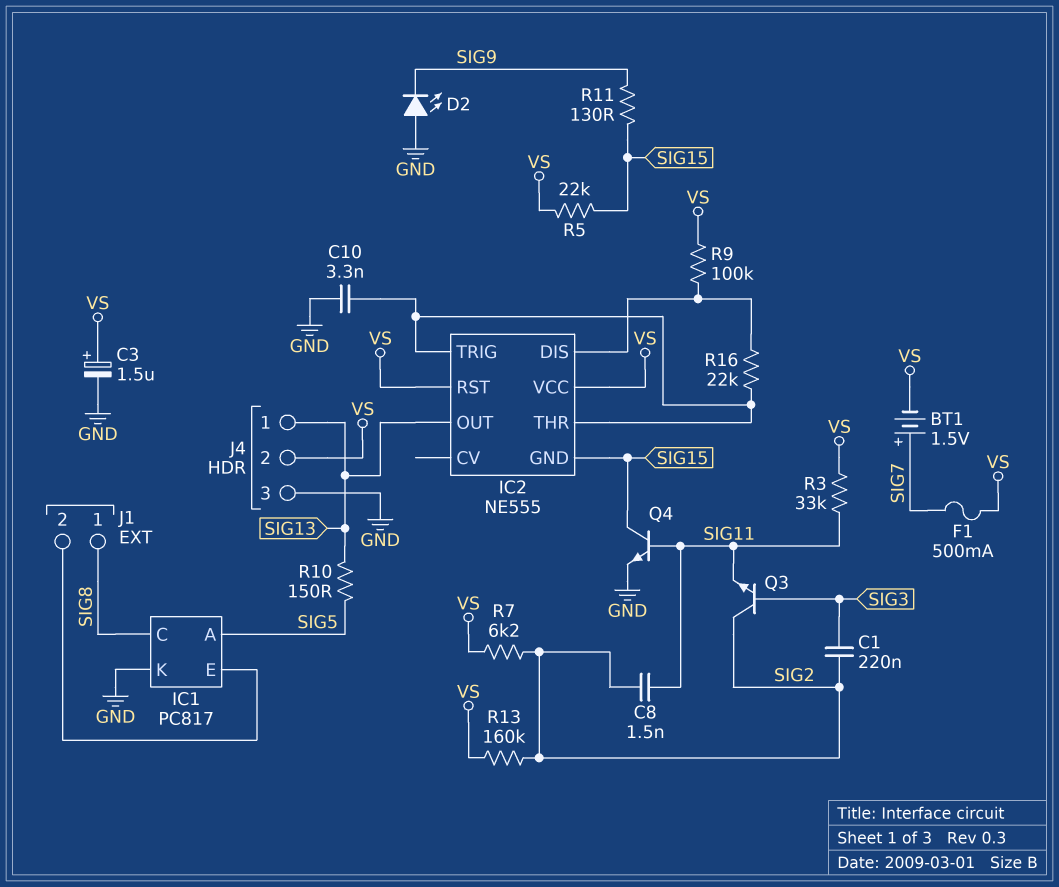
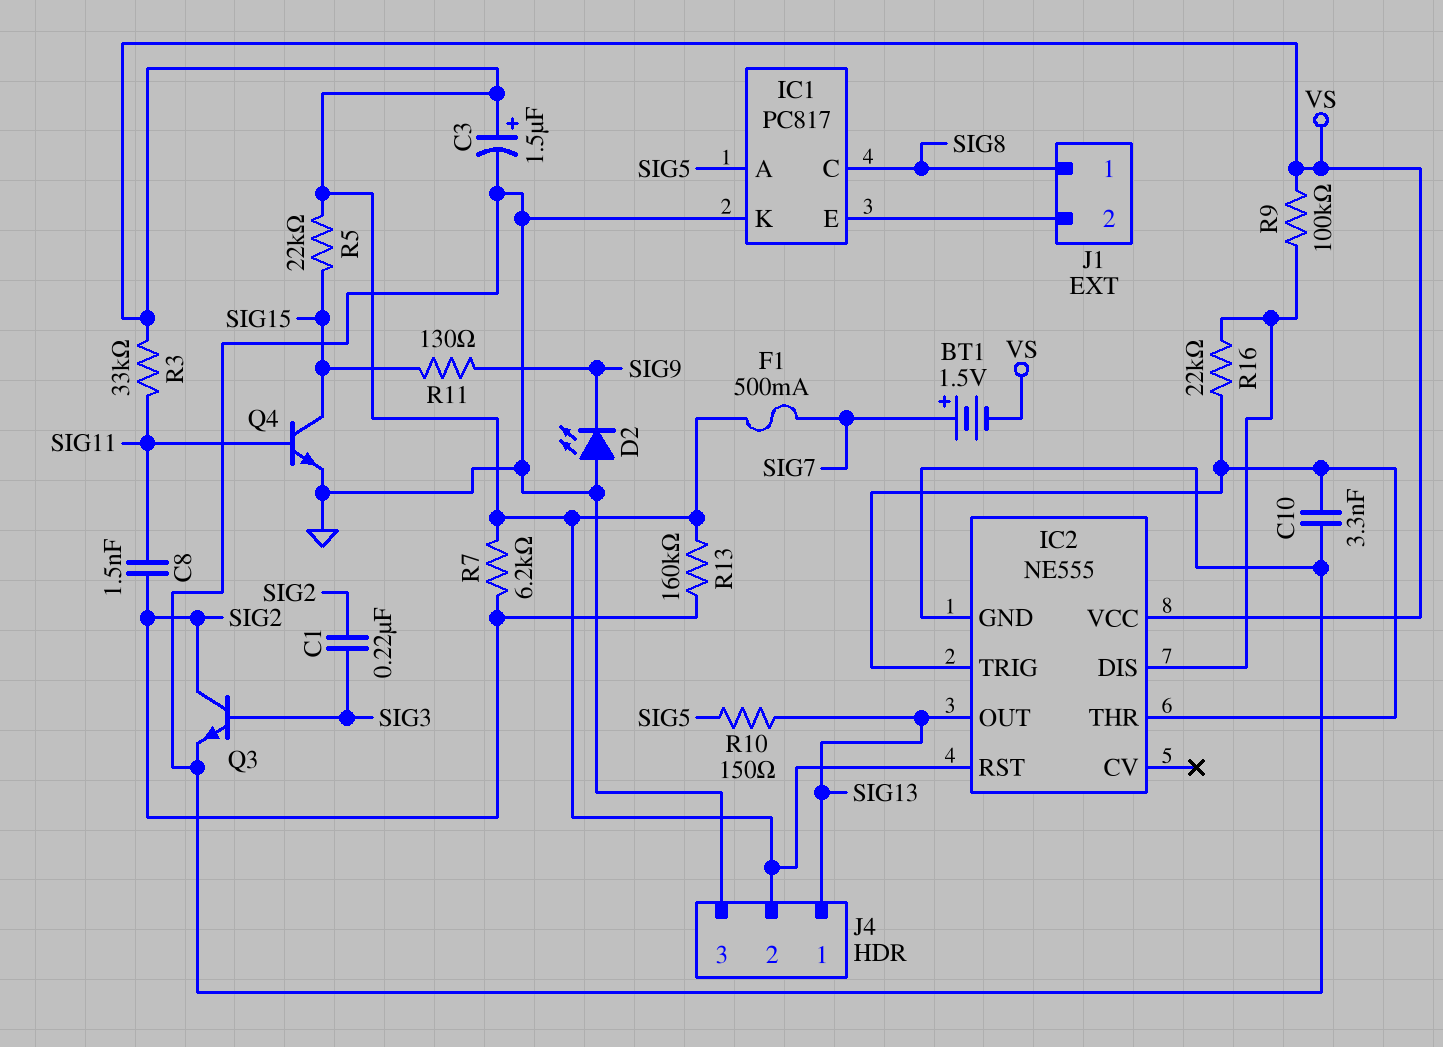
IC2 pin GND: SIG15 -> GND
Q3: NPN (B SIG3, C SIG2, E SIG11) -> NPN (B SIG3, C SIG2, E GND)

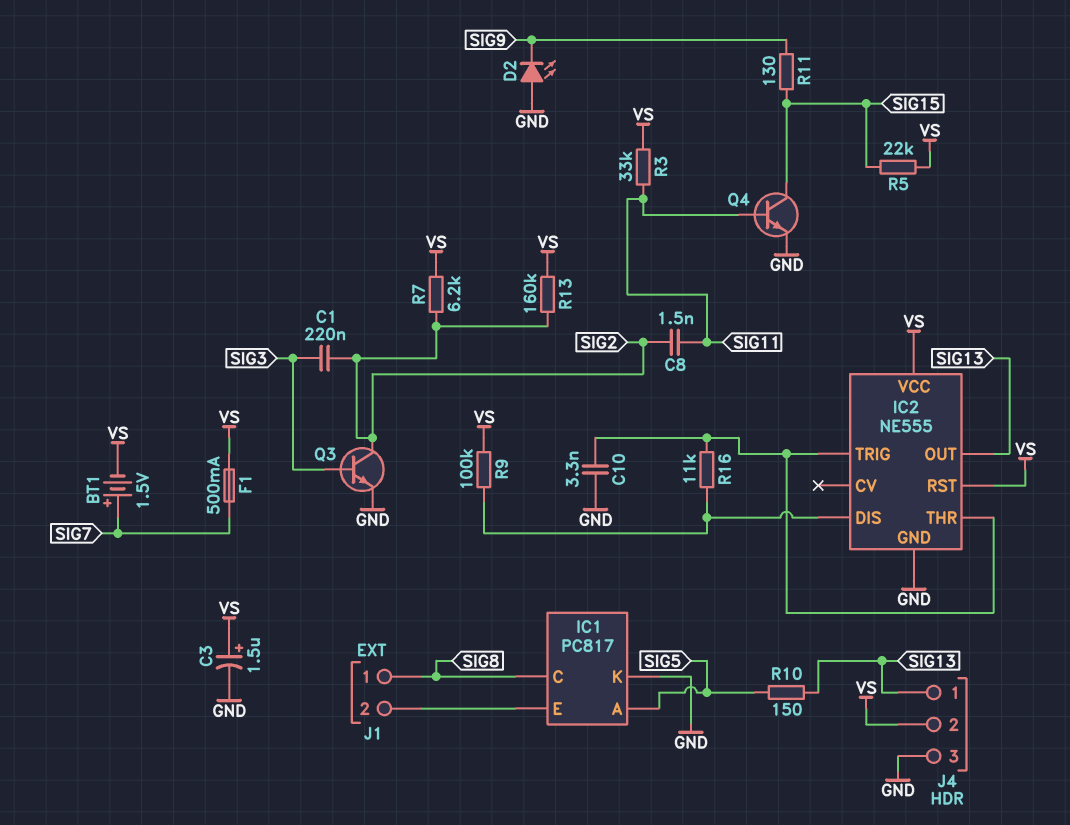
R16: 22k (IC2/DIS, IC2/THR) -> 11k (IC2/DIS, IC2/THR)

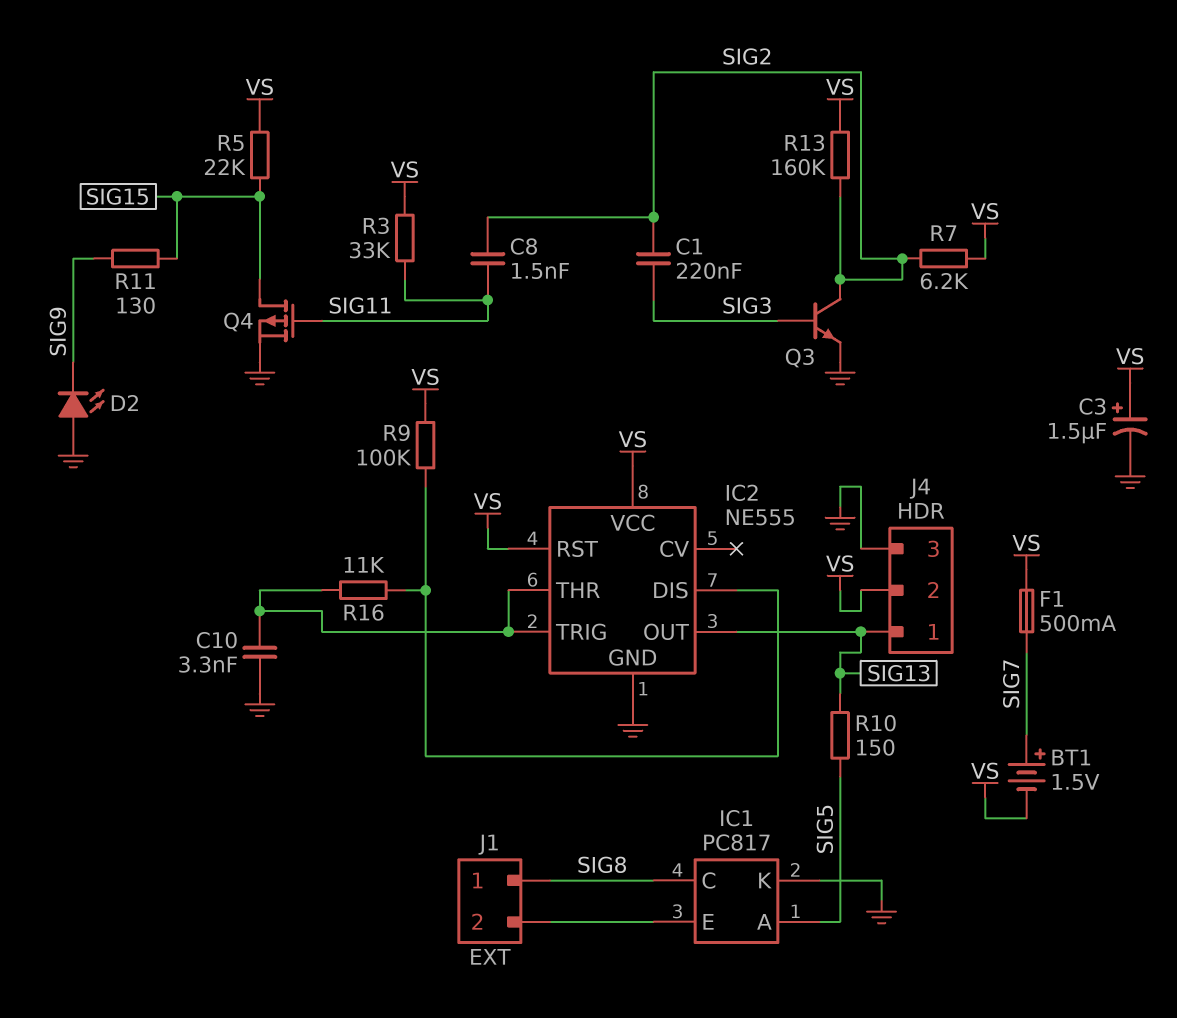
Q4: NPN (B SIG11, C SIG15, E GND) -> PMOS (G SIG11, D SIG15, S GND)

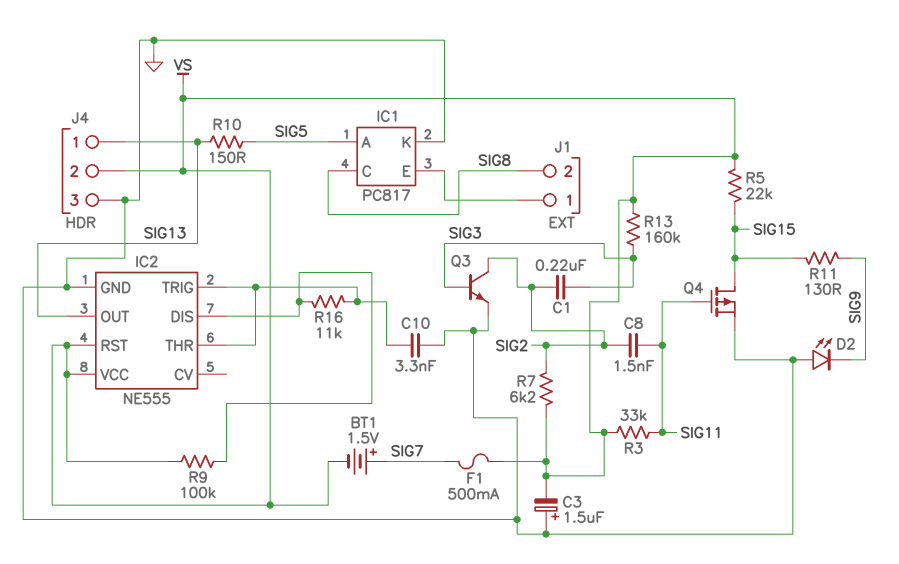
C3: 1.5uF (plus VS, minus GND) -> 1.5uF (plus GND, minus VS)
J1 pin 1: SIG8 -> IC1/E
J1 pin 2: IC1/E -> SIG8
R13: 160k (SIG2, VS) -> 160k (SIG3, VS)

